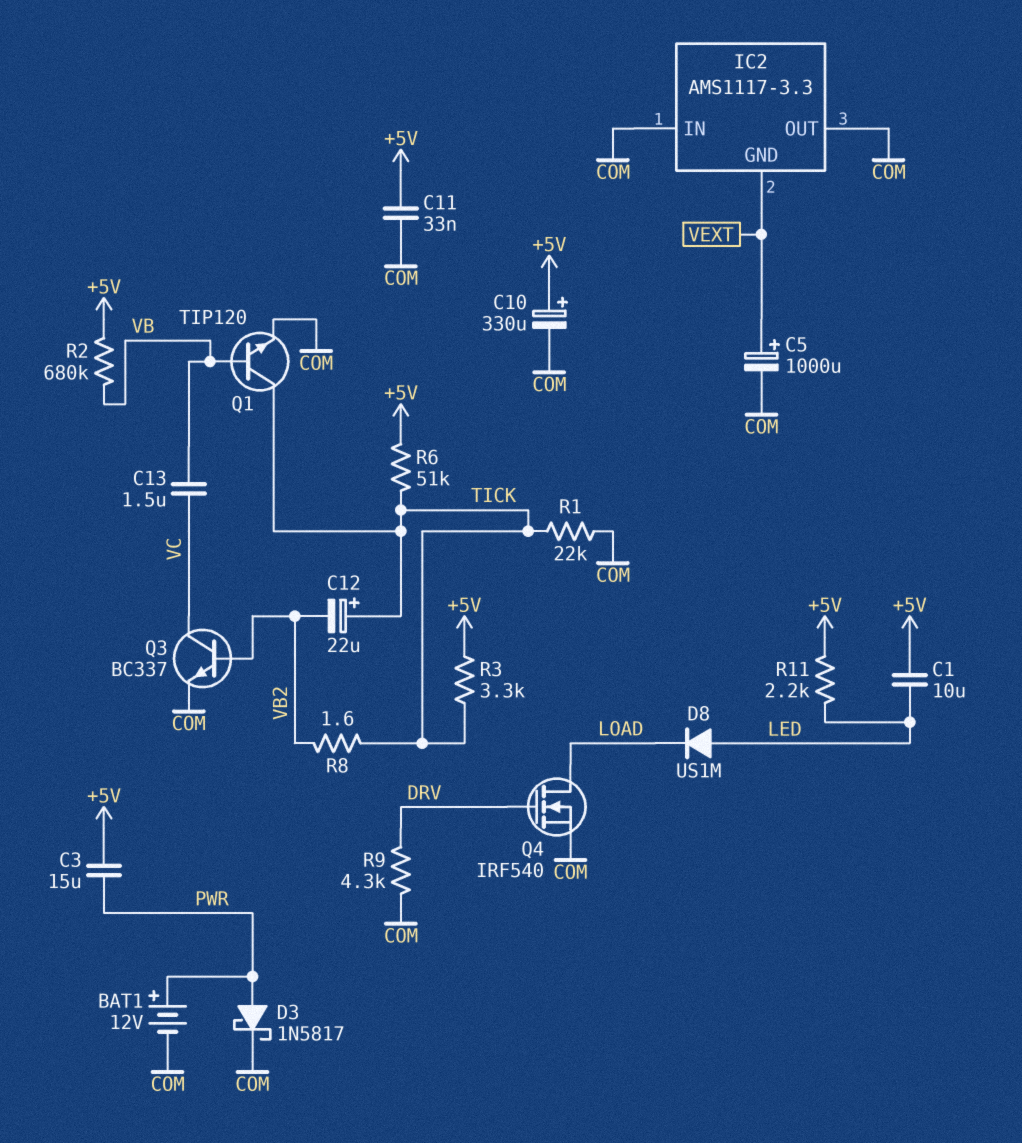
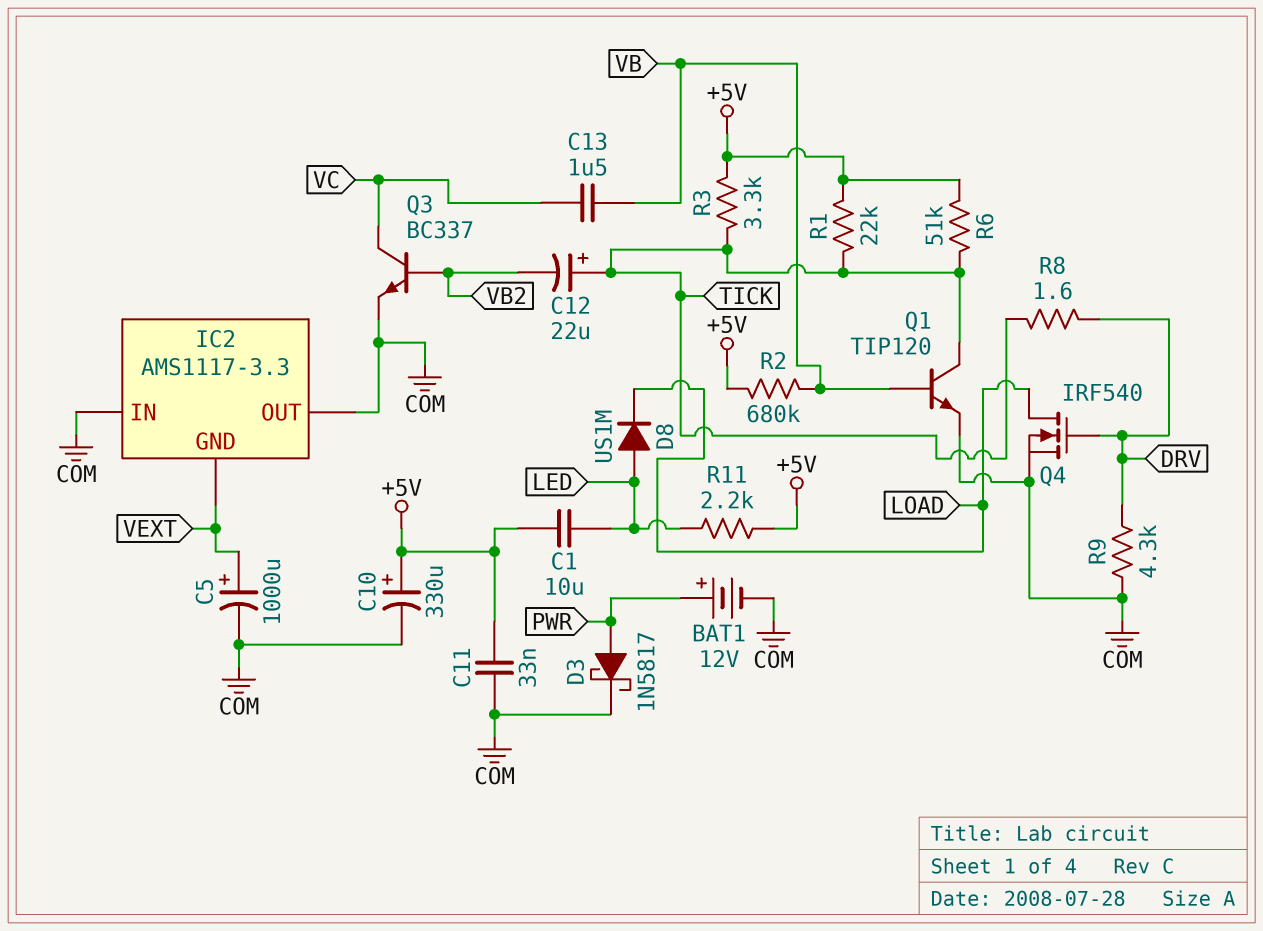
C3: 15uF (+5V, PWR) -> none
R1: 22k (COM, TICK) -> 22k (+5V, TICK)
R8: 1.6 (TICK, VB2) -> 1.6 (DRV, TICK)

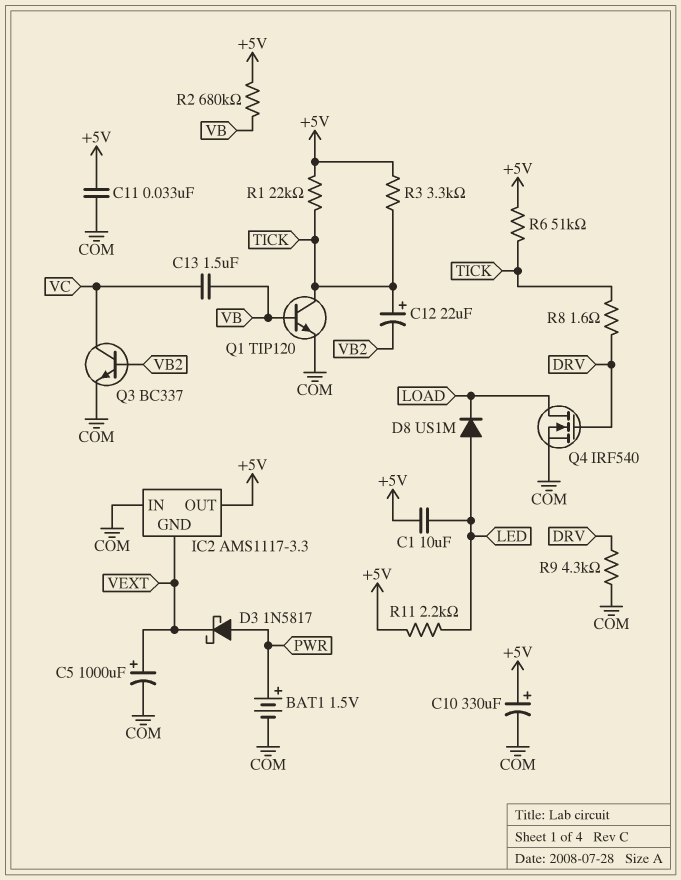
BAT1: 12V (plus PWR, minus COM) -> 1.5V (plus PWR, minus COM)
D3: schottky 1N5817 (A PWR, K COM) -> schottky 1N5817 (A PWR, K VEXT)
IC2 pin OUT: COM -> +5V

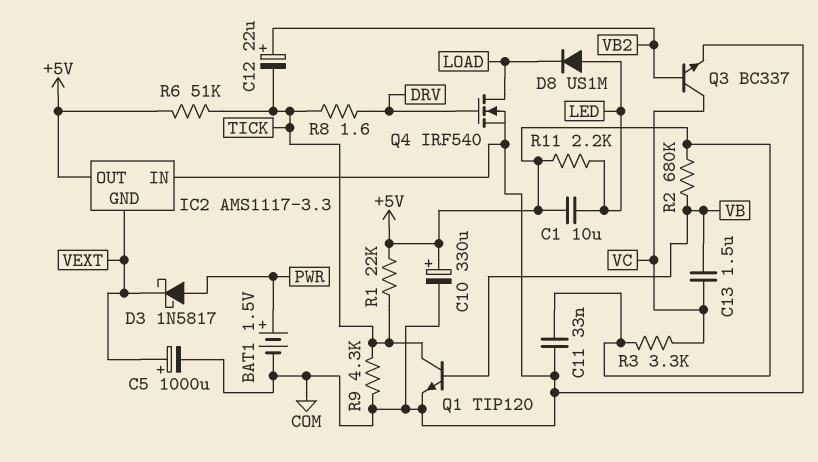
C12: 22uF (plus TICK, minus VB2) -> 22uF (plus VB2, minus TICK)
R3: 3.3k (+5V, TICK) -> 3.3k (+5V, VC)
R9: 4.3k (COM, DRV) -> 4.3k (COM, TICK)

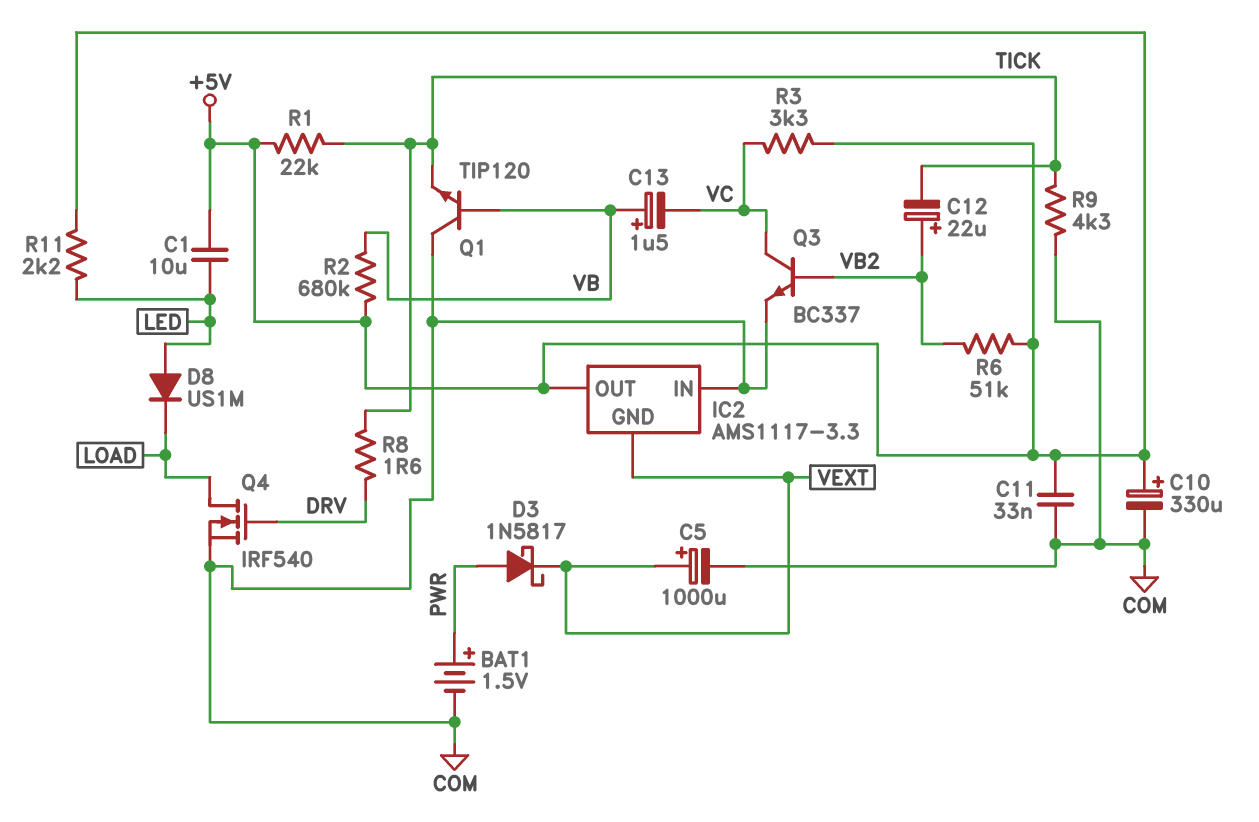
C13: 1.5uF (VB, VC) -> 1.5uF (plus VB, minus VC)
Q1: NPN TIP120 (B VB, C TICK, E COM) -> NPN TIP120 (B VB, C COM, E TICK)
R6: 51k (+5V, TICK) -> 51k (+5V, VB2)

